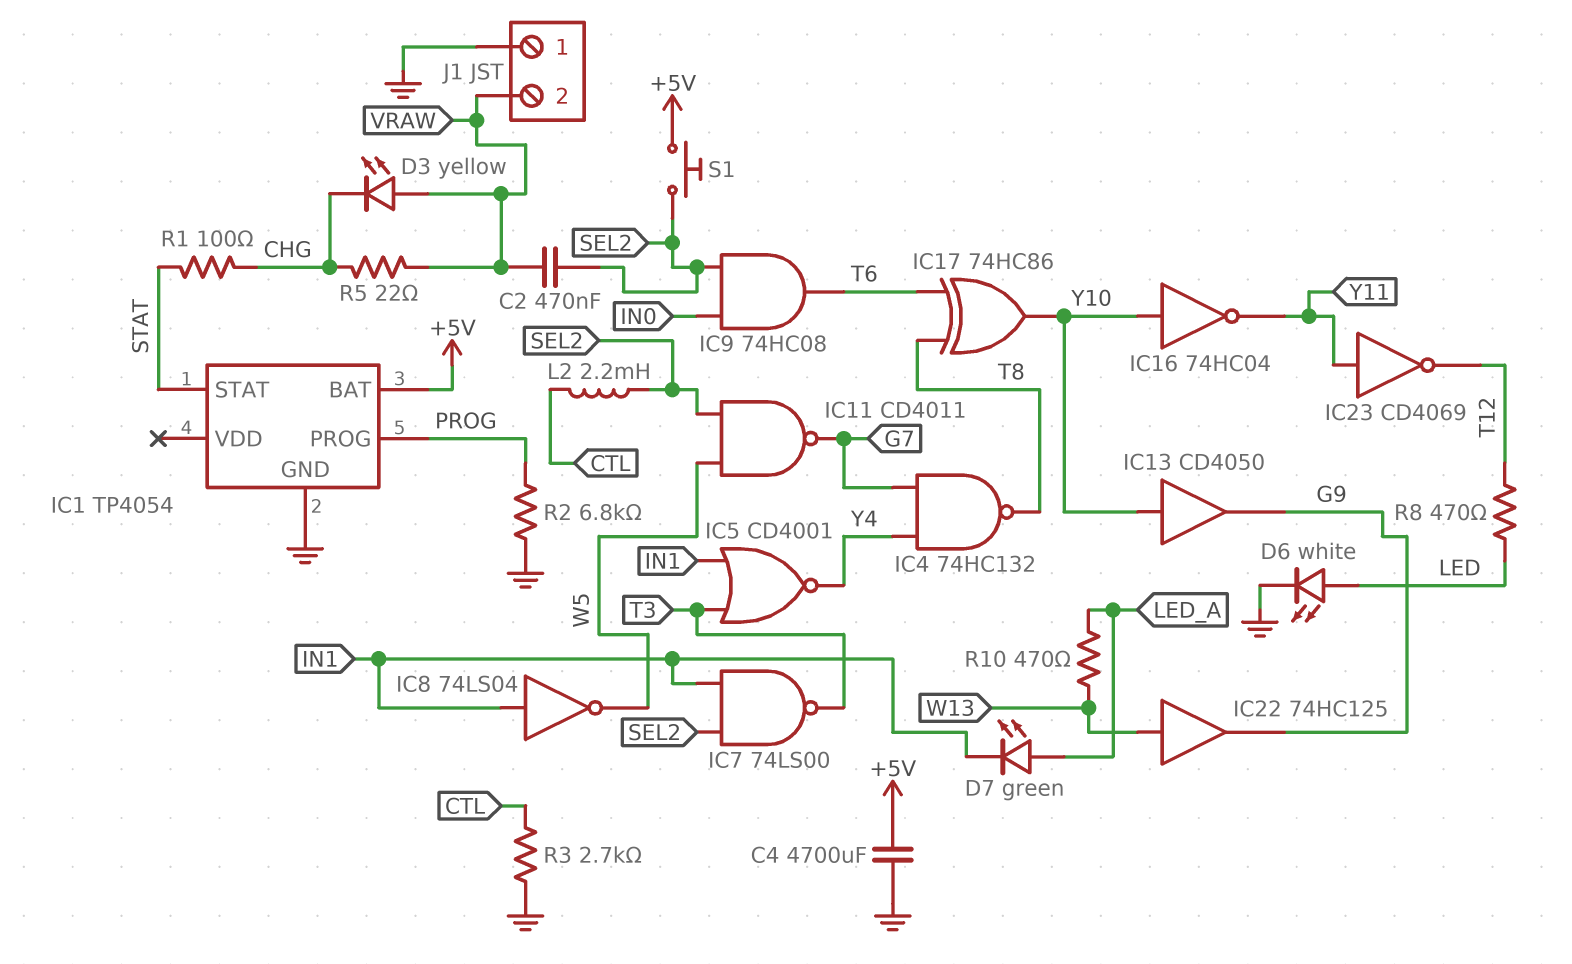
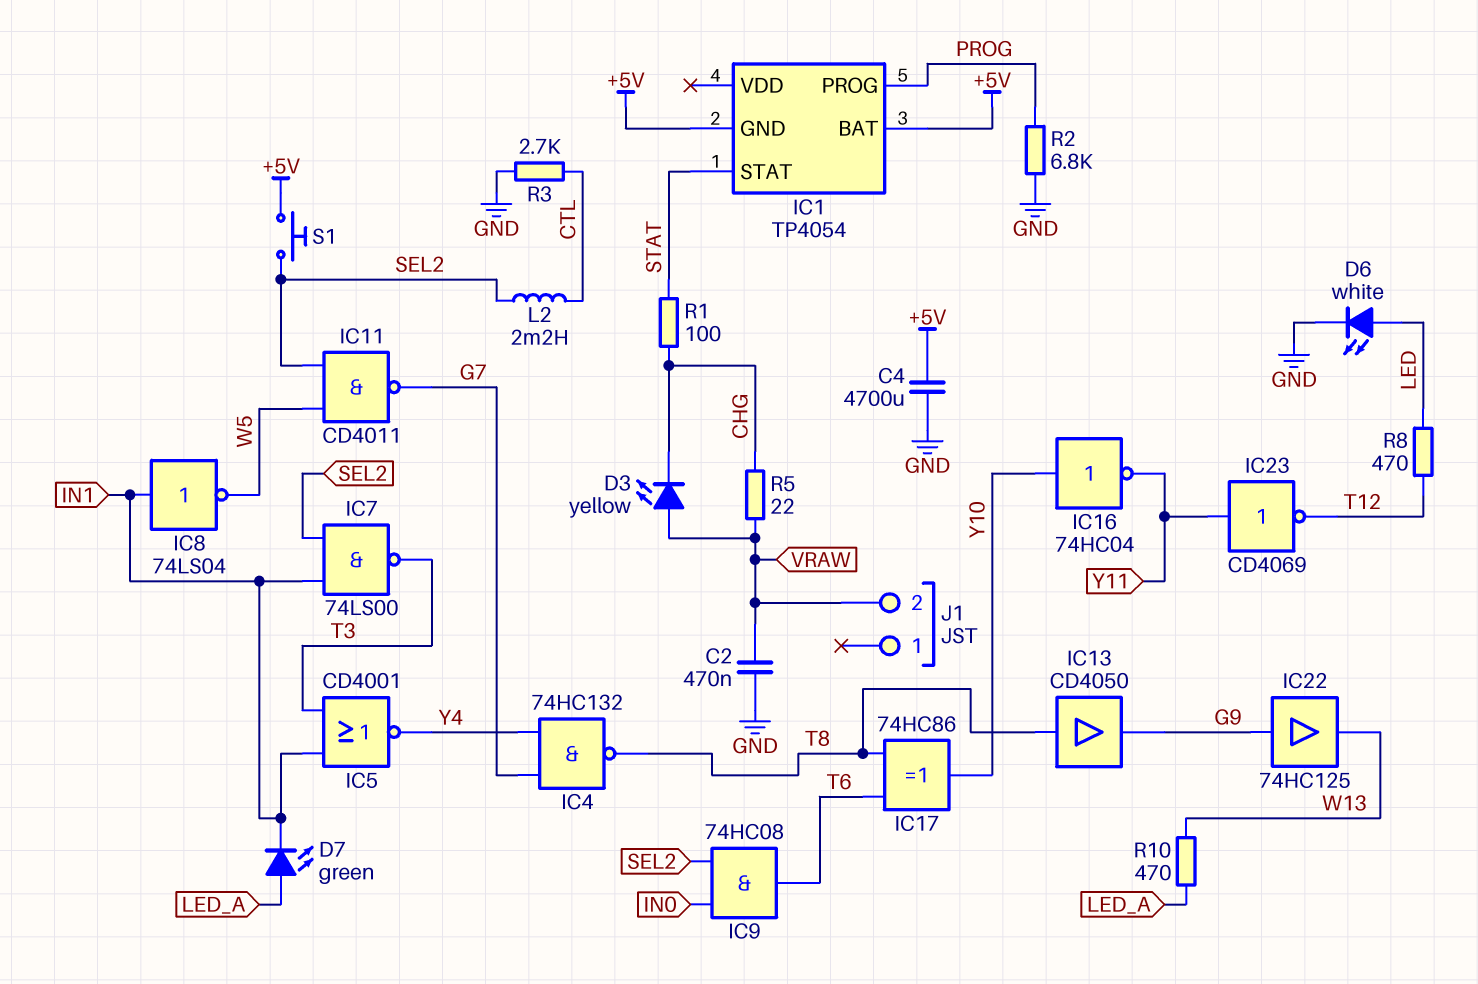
C2: 470nF (SEL2, VRAW) -> 470nF (GND, VRAW)
IC1 pin GND: GND -> +5V
IC13: buffer CD4050 (in Y10, out G9) -> buffer CD4050 (in T8, out G9)
IC22: buffer 74HC125 (in W13, out G9) -> buffer 74HC125 (in G9, out W13)
J1 pin 1: GND -> none

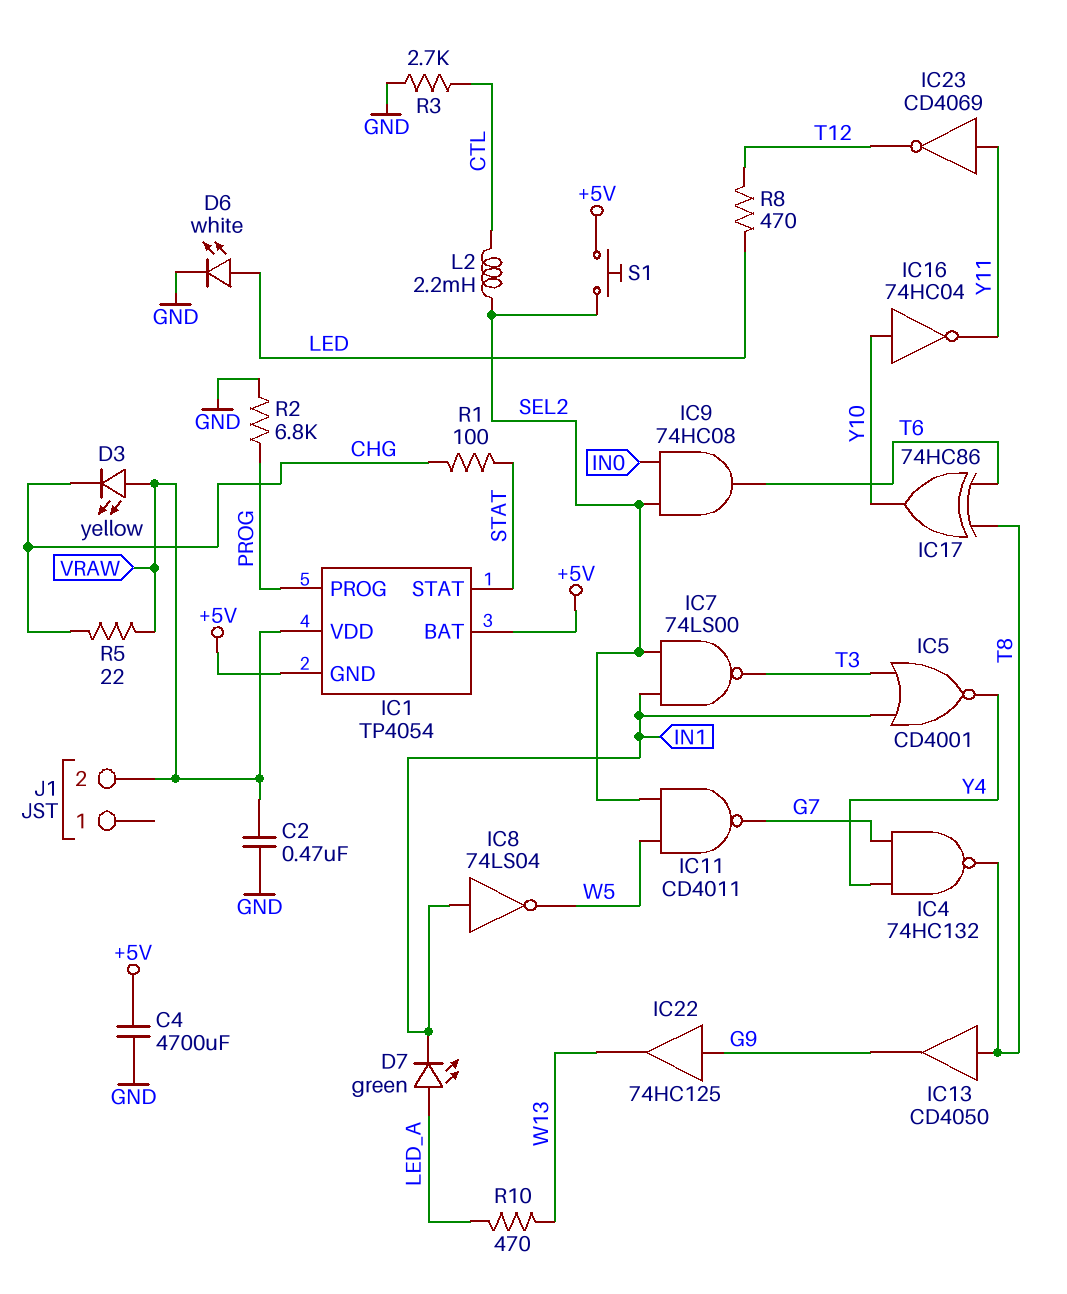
IC1 pin VDD: none -> VRAW

